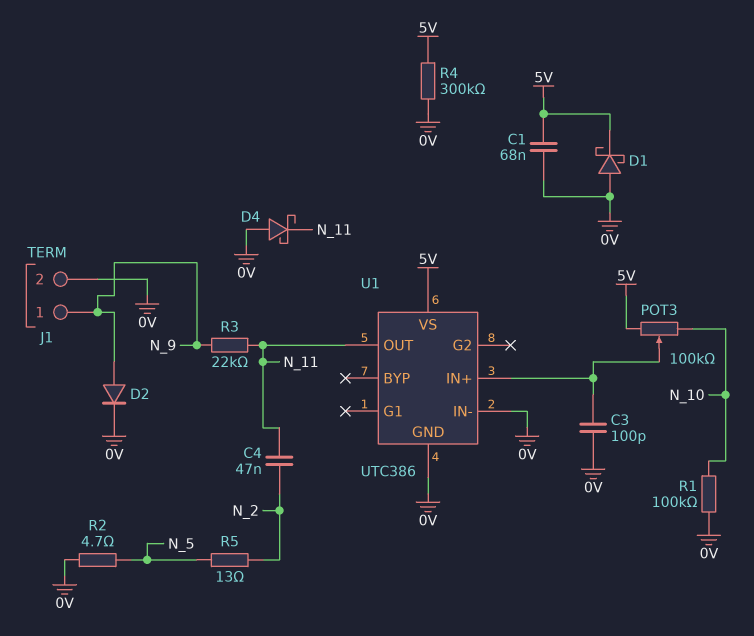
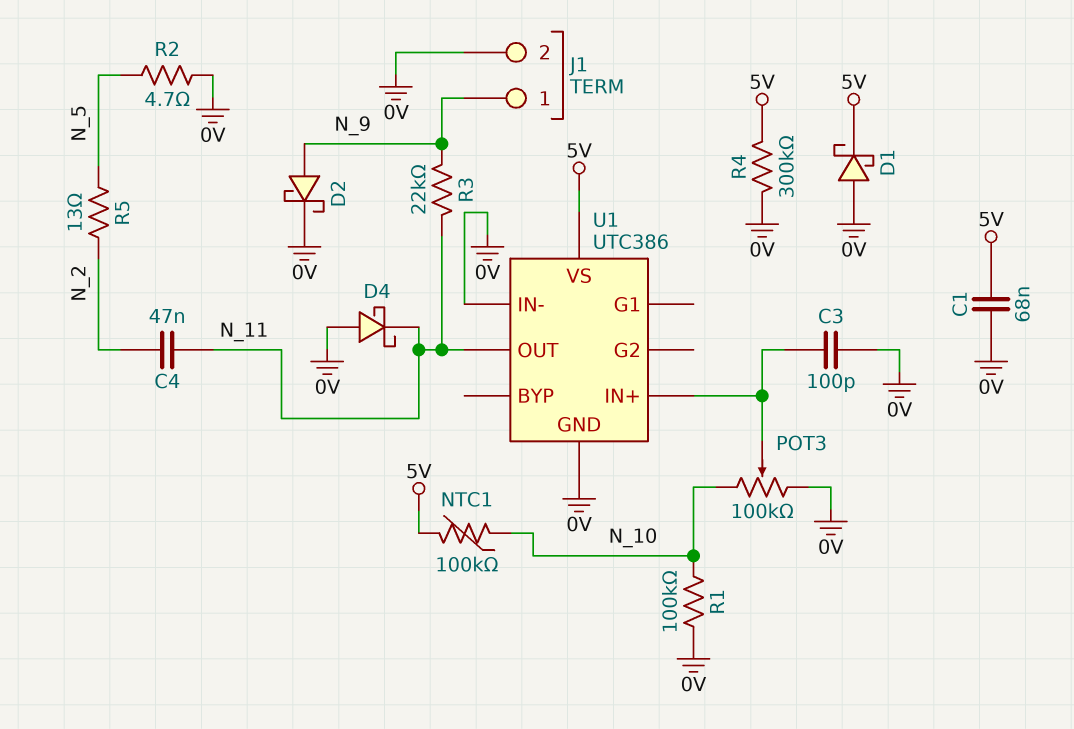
D2: diode (A N_9, K 0V) -> schottky (A N_9, K 0V)
NTC1: none -> 100k (5V, N_10)
POT3: 100k (5V, N_10, wiper U1/IN+) -> 100k (0V, N_10, wiper U1/IN+)

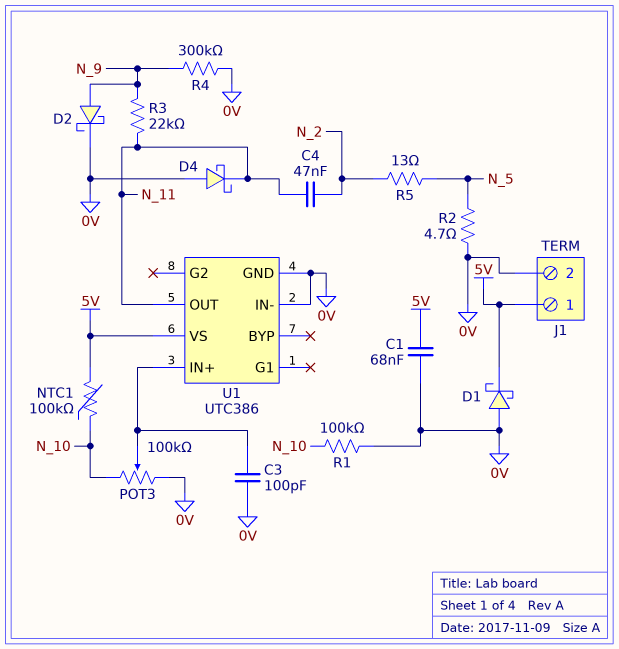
J1 pin 1: N_9 -> 5V
R4: 300k (0V, 5V) -> 300k (0V, N_9)

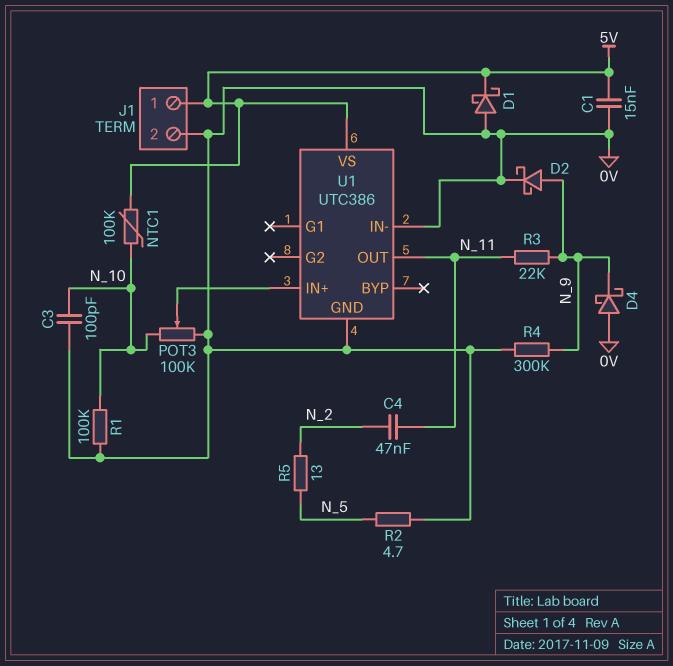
C1: 68nF (0V, 5V) -> 15nF (0V, 5V)
C3: 100pF (0V, U1/IN+) -> 100pF (0V, N_10)
D4: schottky (A 0V, K N_11) -> schottky (A 0V, K N_9)

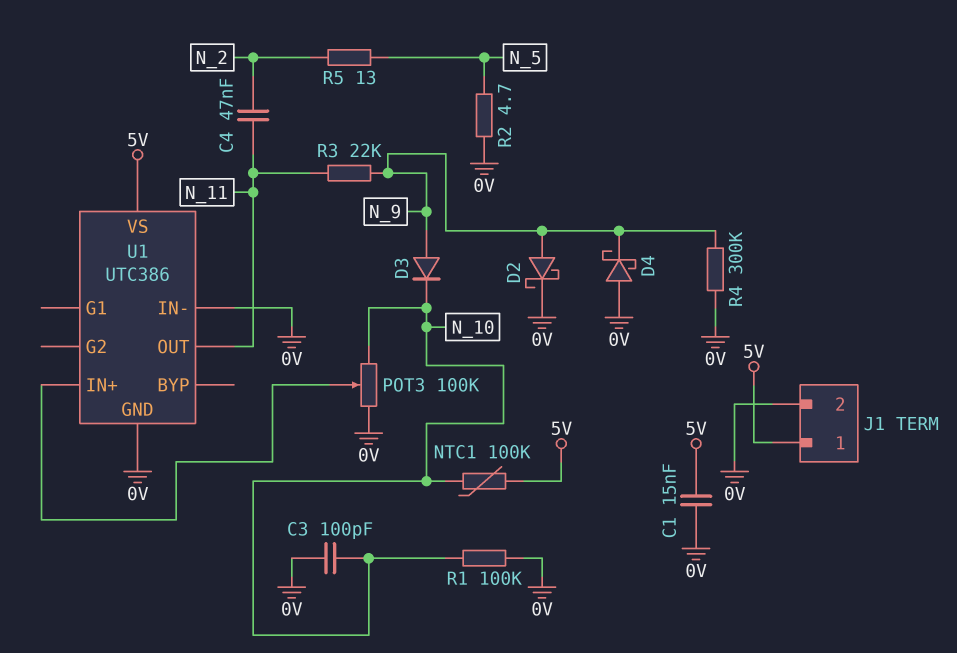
D1: schottky (A 0V, K 5V) -> none
D3: none -> diode (A N_9, K N_10)

